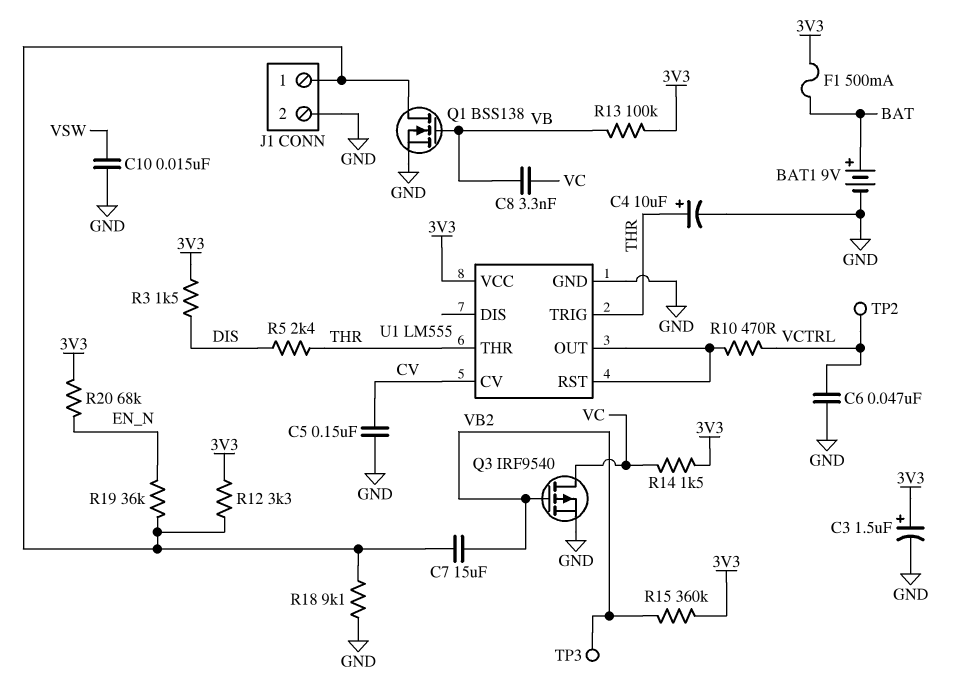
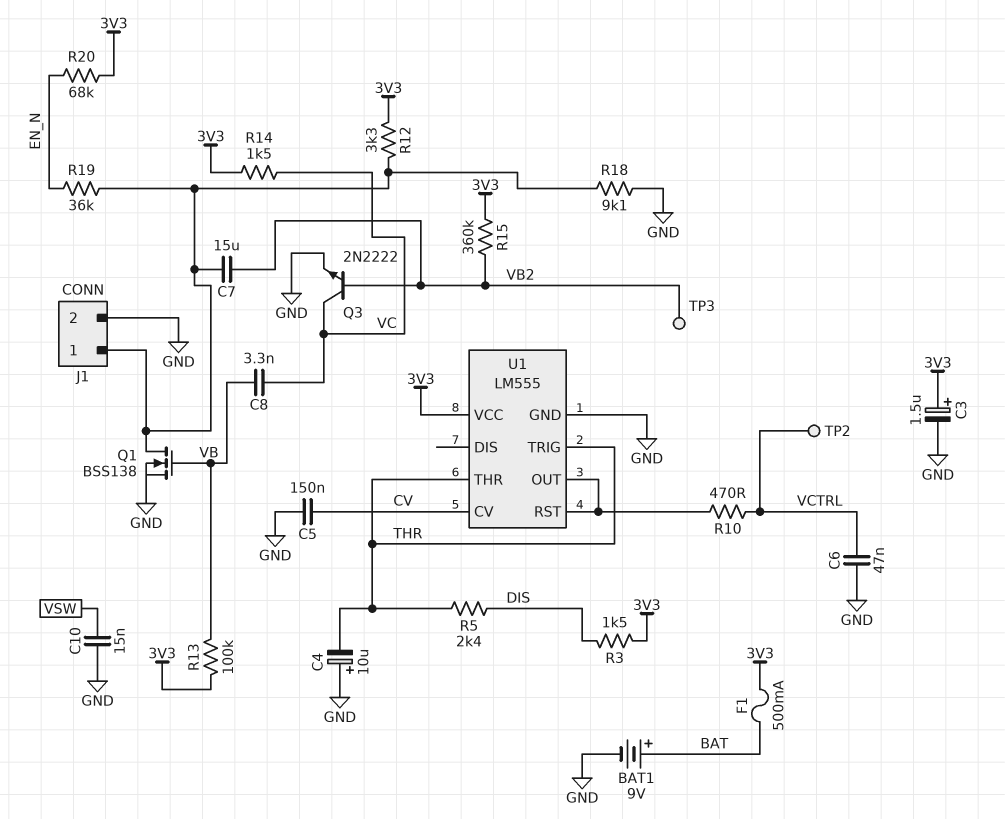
C4: 10uF (plus THR, minus GND) -> 10uF (plus GND, minus THR)
Q3: PMOS IRF9540 (G VB2, D VC, S GND) -> NPN 2N2222 (B VB2, C VC, E GND)

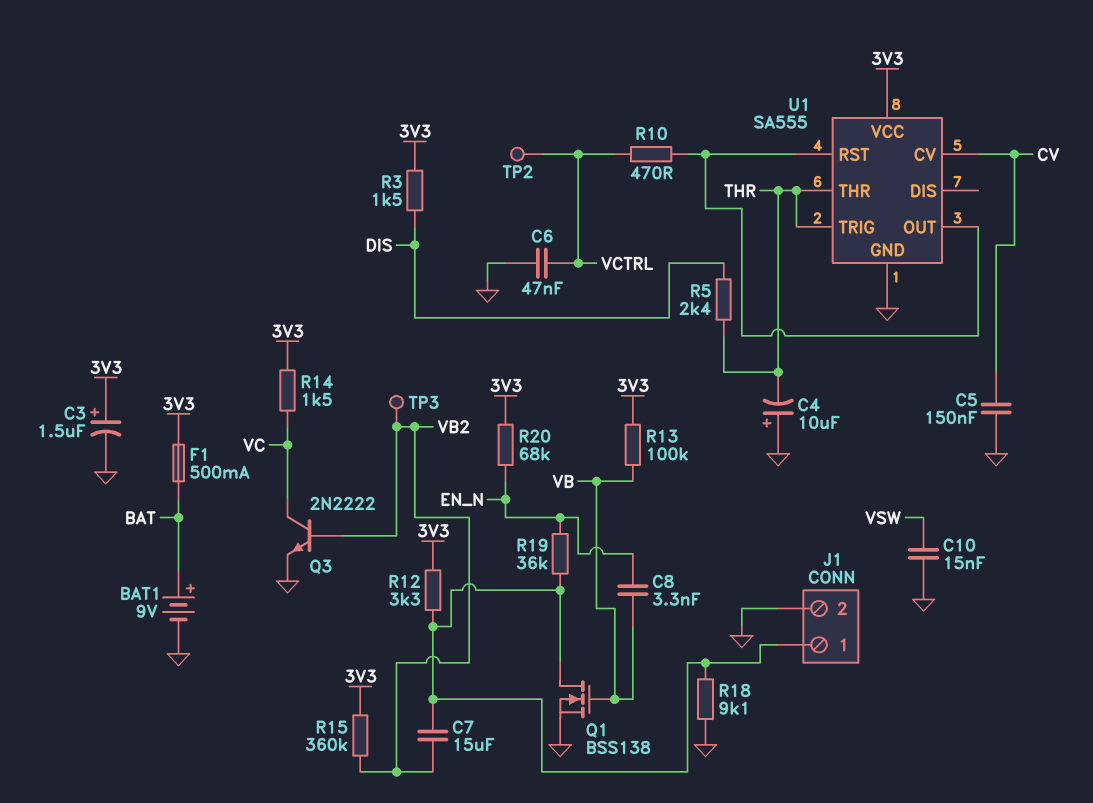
C8: 3.3nF (VB, VC) -> 3.3nF (EN_N, VB)
U1: LM555 -> SA555

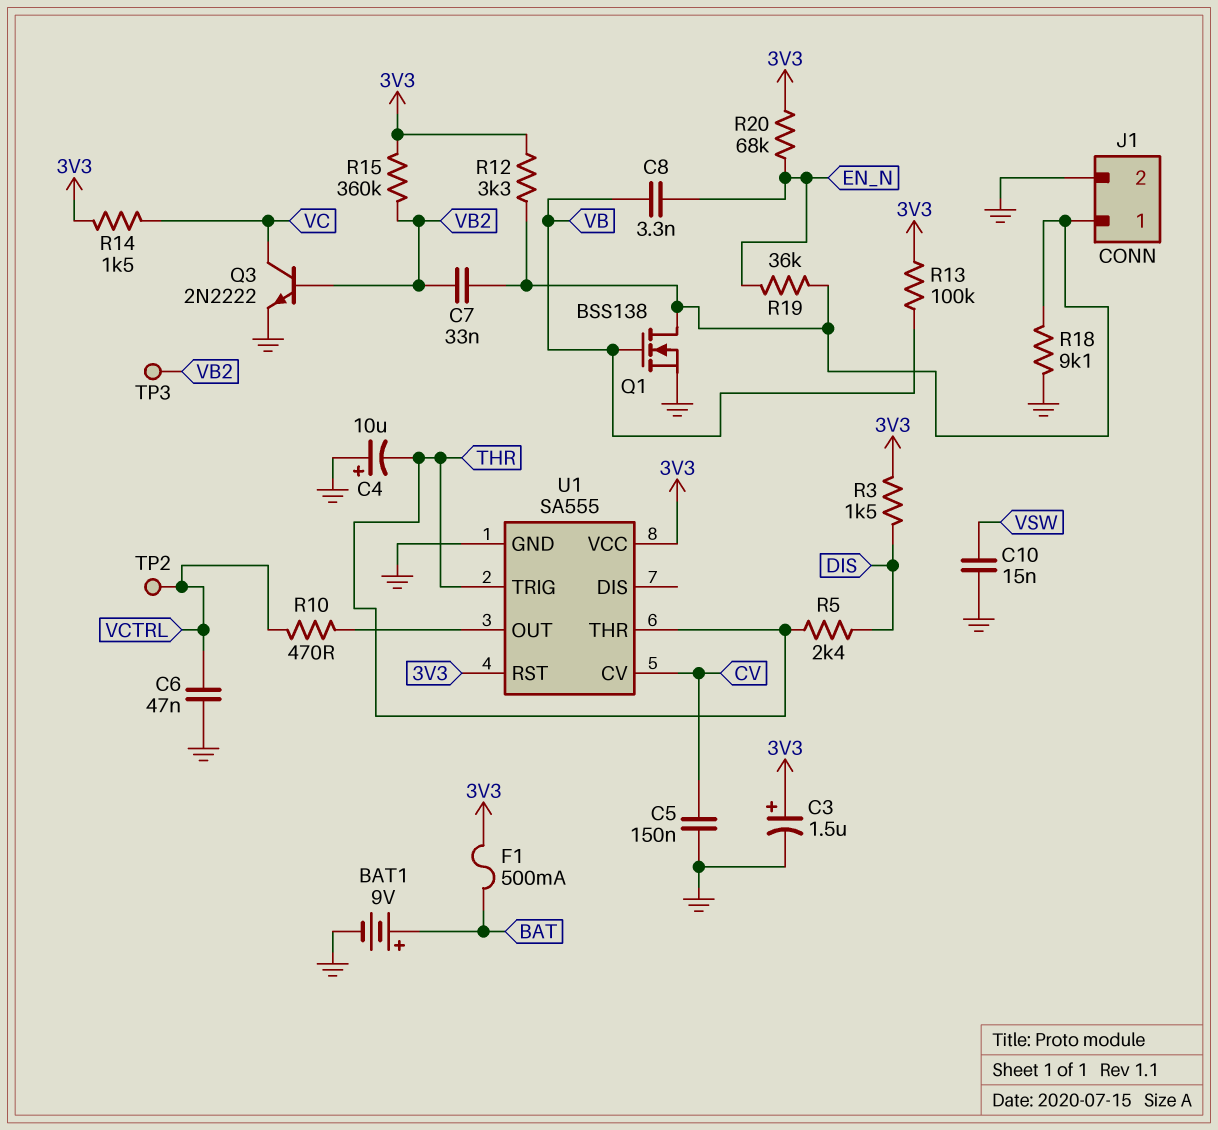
C7: 15uF (J1/1, VB2) -> 33nF (J1/1, VB2)
U1 pin RST: U1/OUT -> 3V3

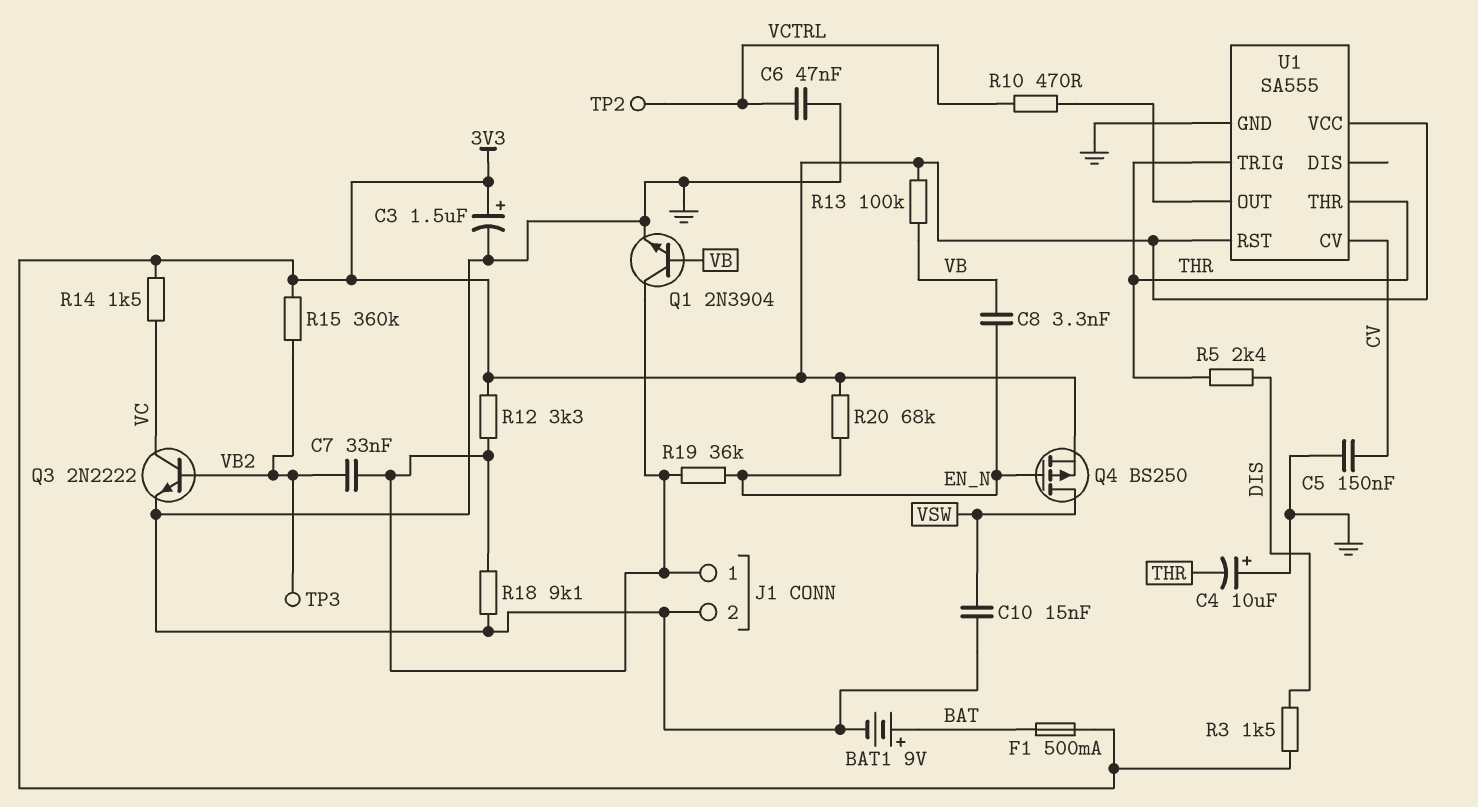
Q1: NMOS BSS138 (G VB, D J1/1, S GND) -> NPN 2N3904 (B VB, C J1/1, E GND)
Q4: none -> PMOS BS250 (G EN_N, D VSW, S 3V3)

